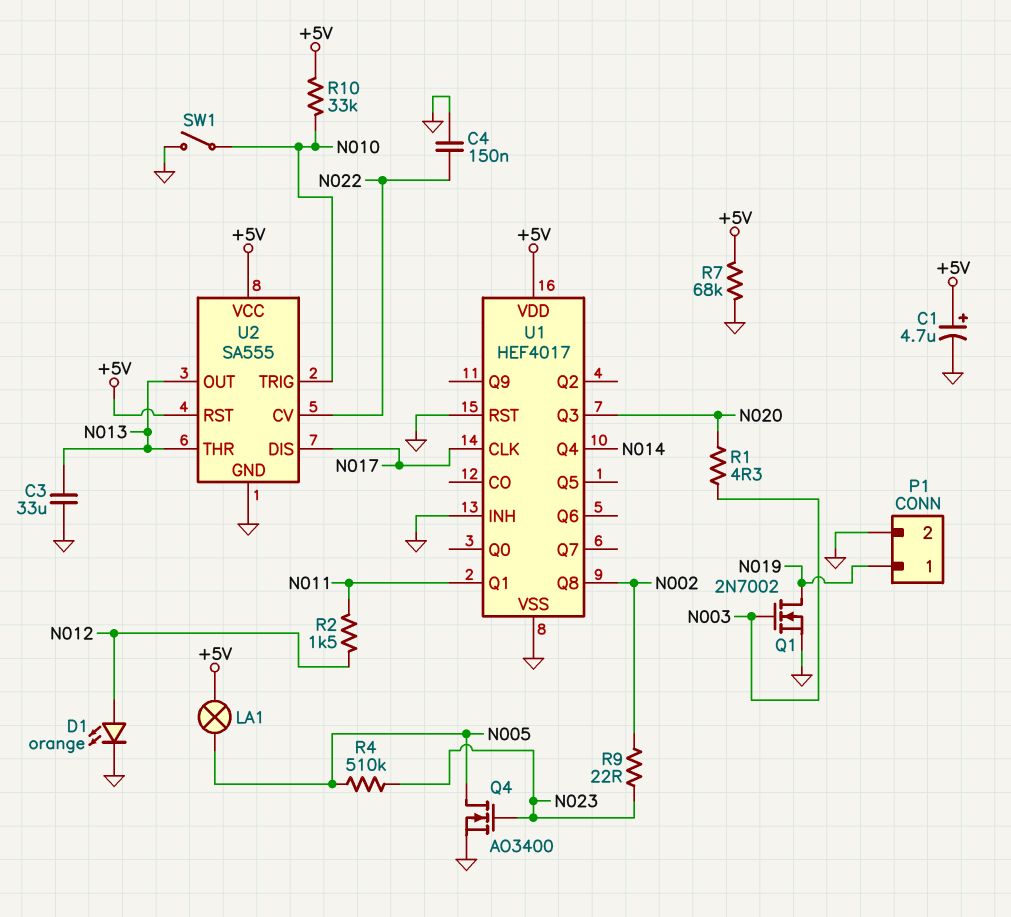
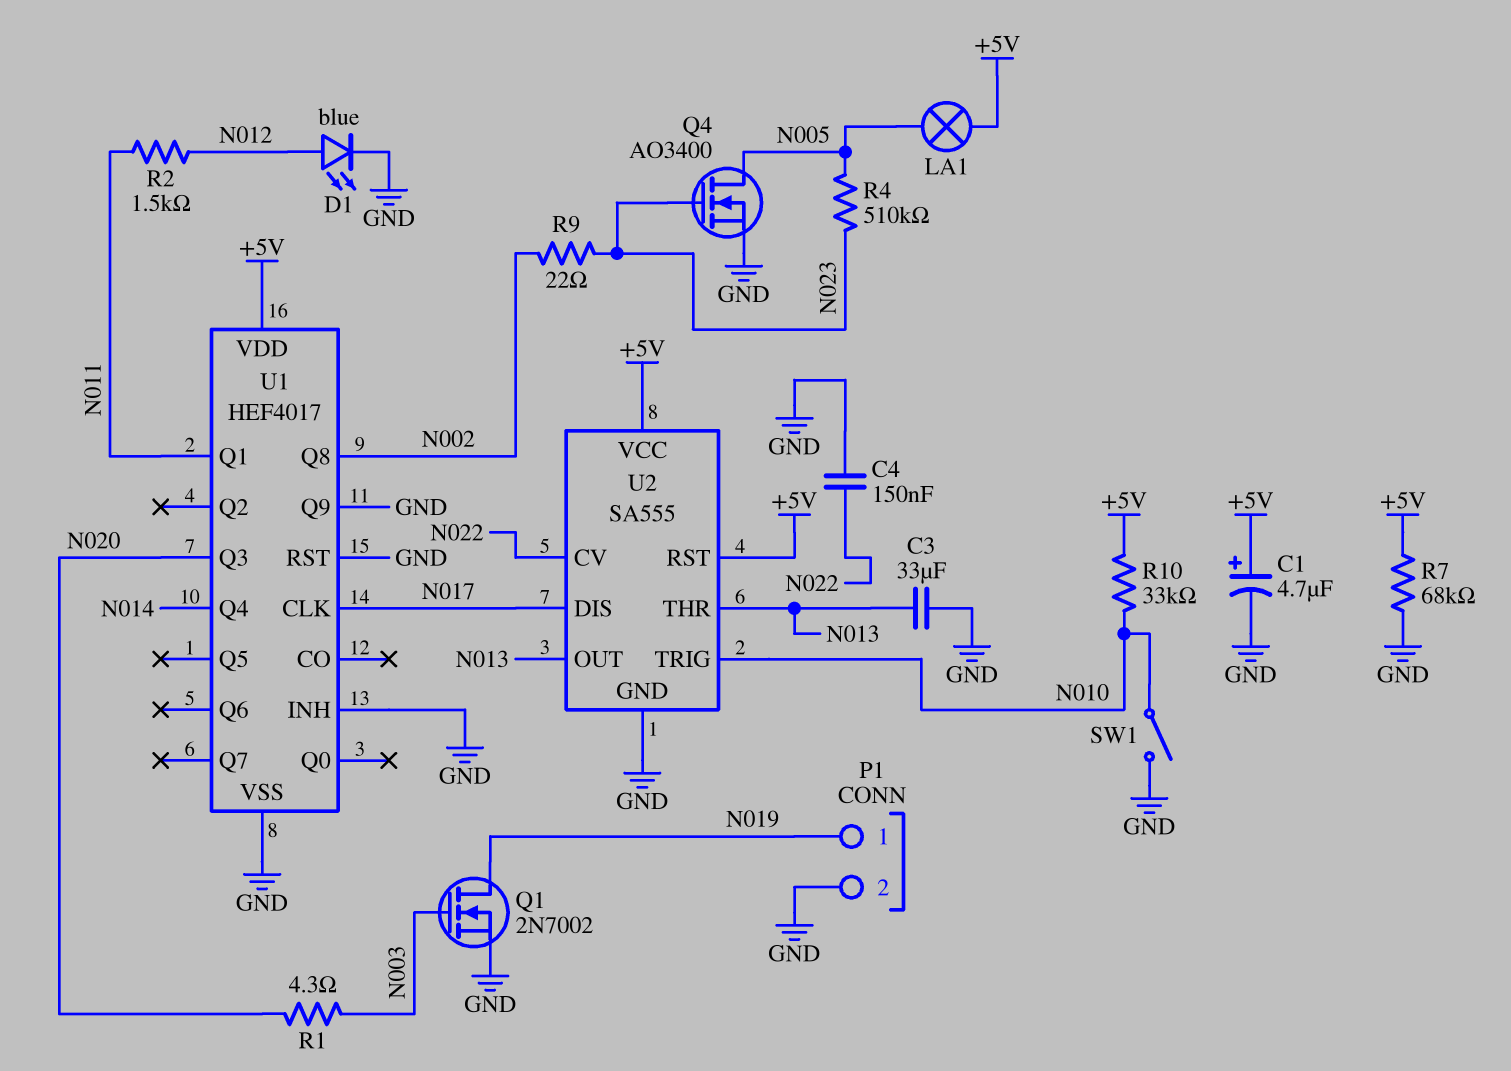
D1: LED orange (A N012, K GND) -> LED blue (A N012, K GND)
U1 pin Q9: none -> GND

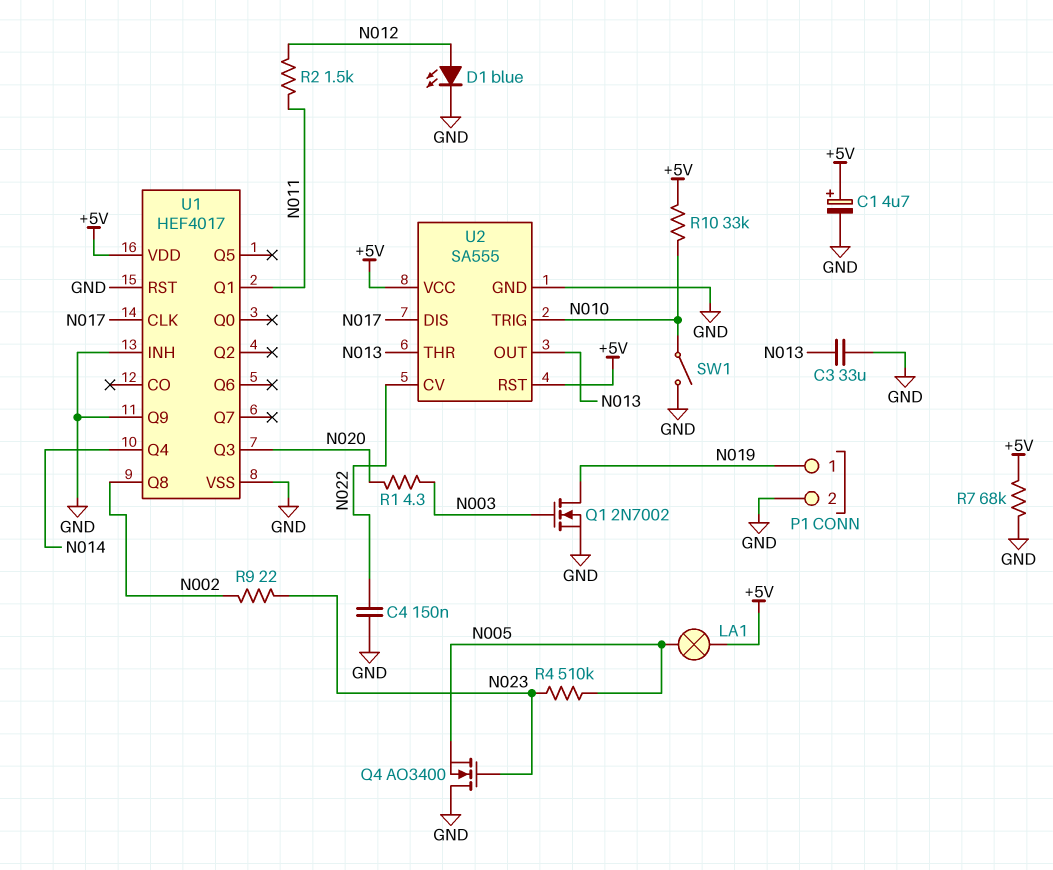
Q4: NMOS AO3400 (G N023, D N005, S GND) -> NMOS AO3400 (G N023, D GND, S N005)

